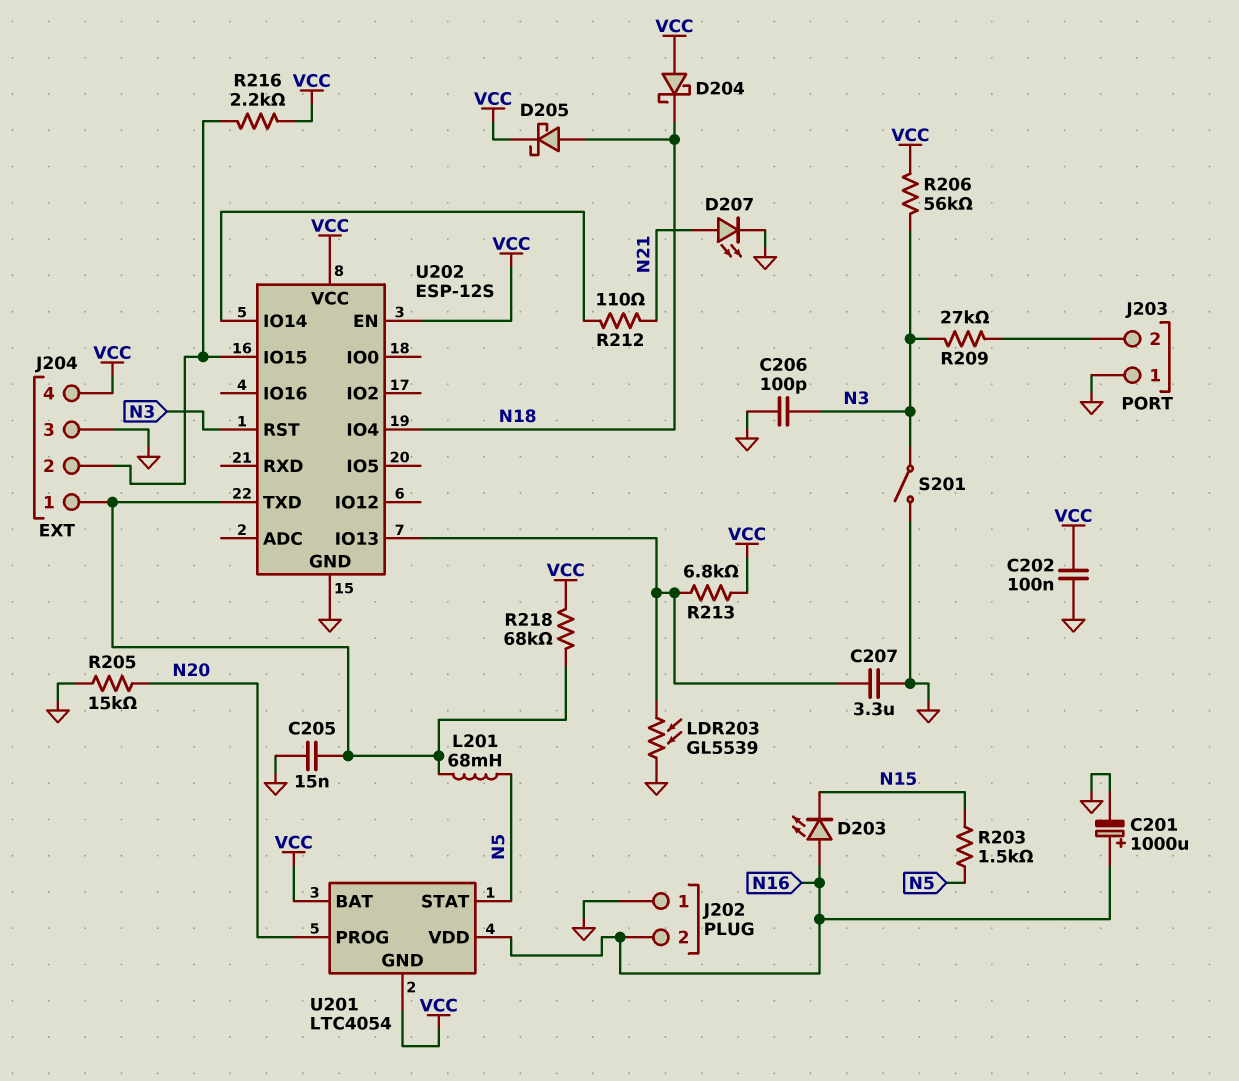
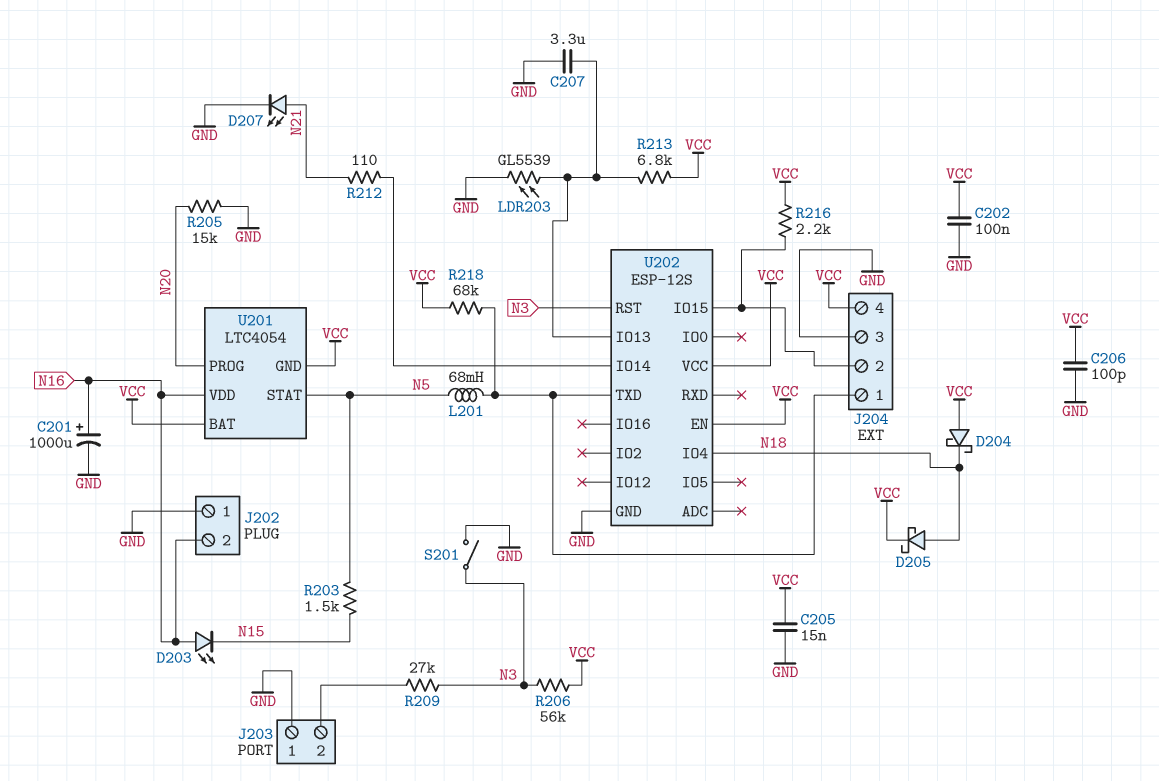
C205: 15nF (GND, J204/1) -> 15nF (GND, VCC)
C206: 100pF (GND, N3) -> 100pF (GND, VCC)

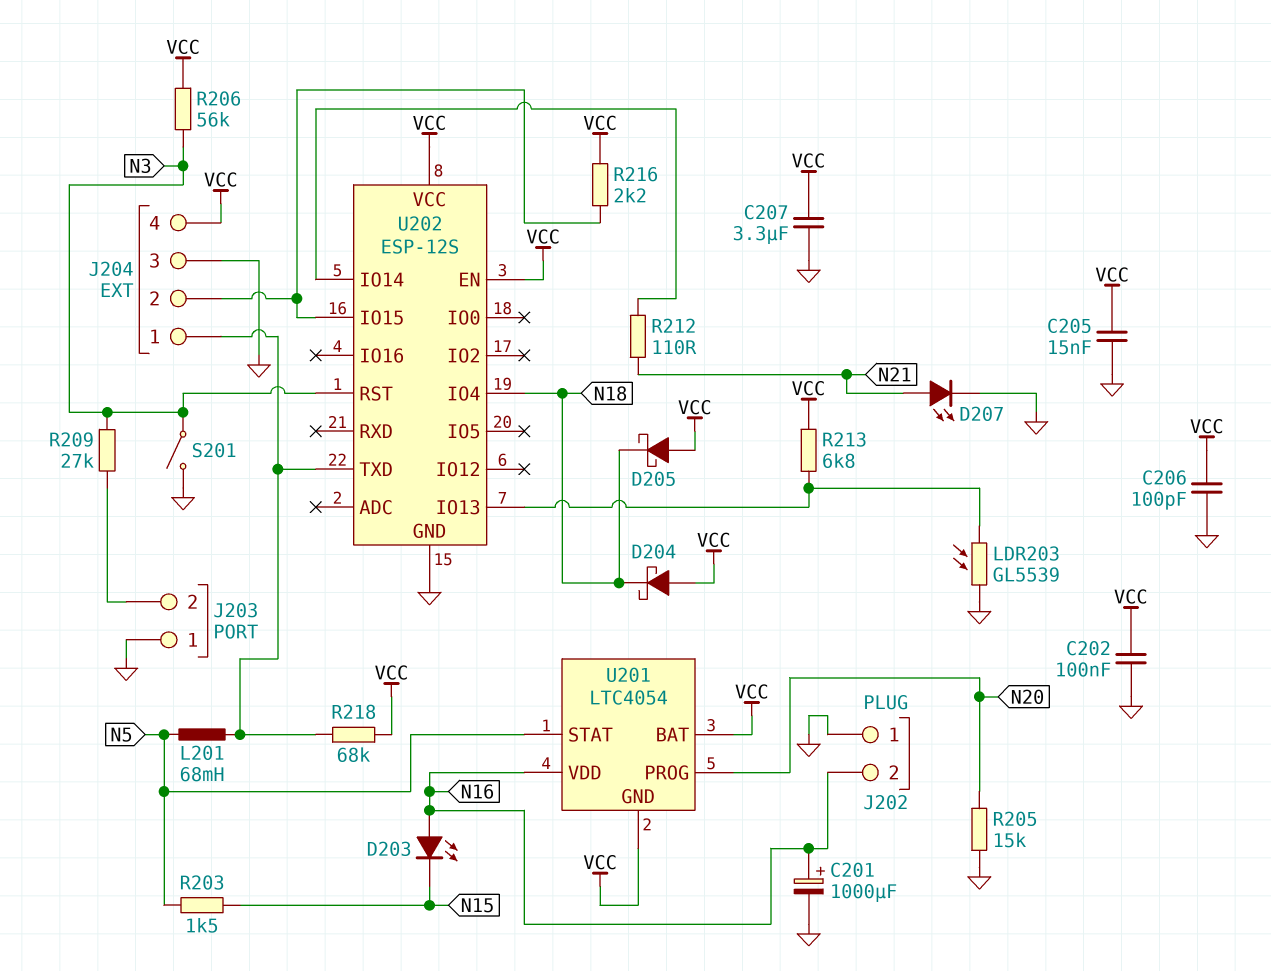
C207: 3.3uF (GND, U202/IO13) -> 3.3uF (GND, VCC)
D205: schottky (A N18, K VCC) -> schottky (A VCC, K N18)

